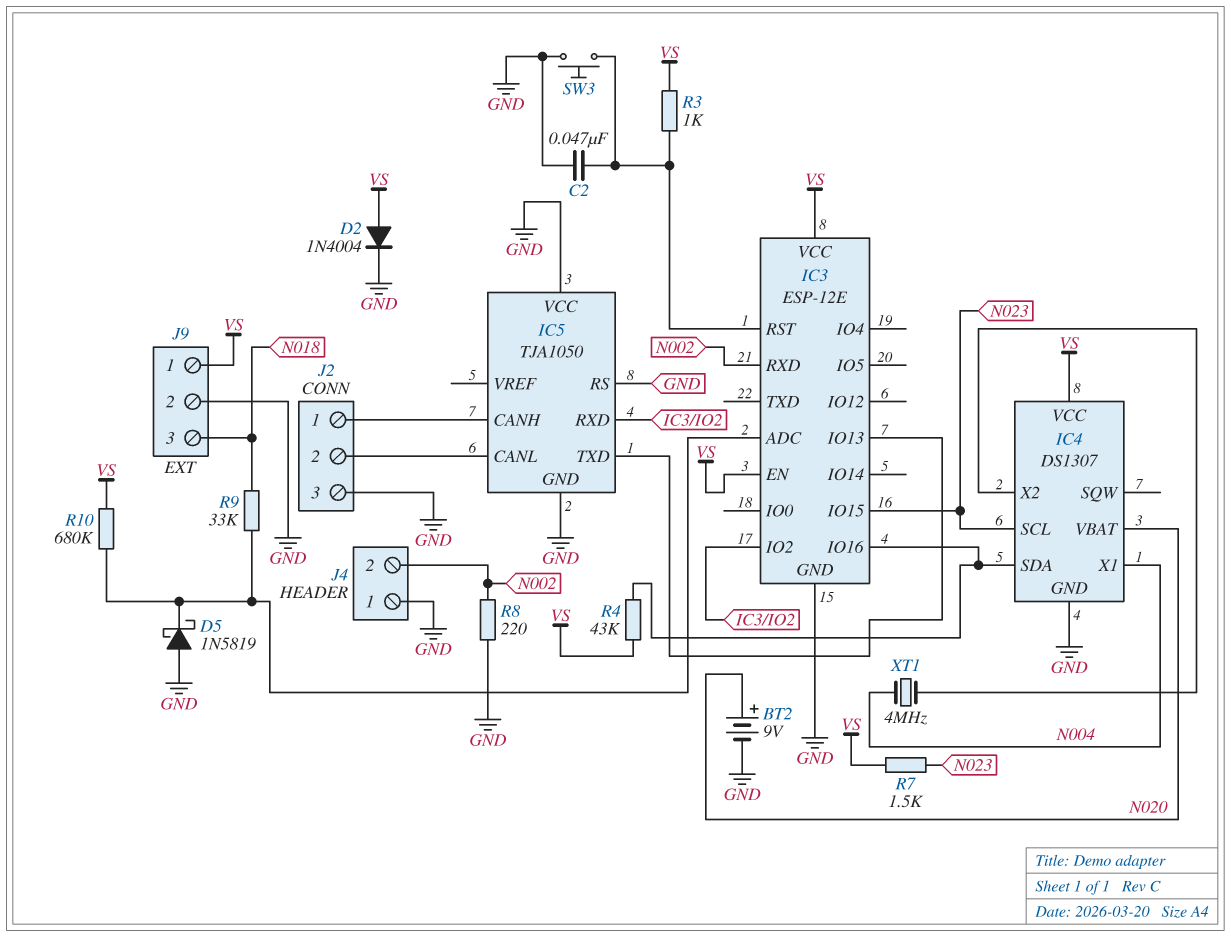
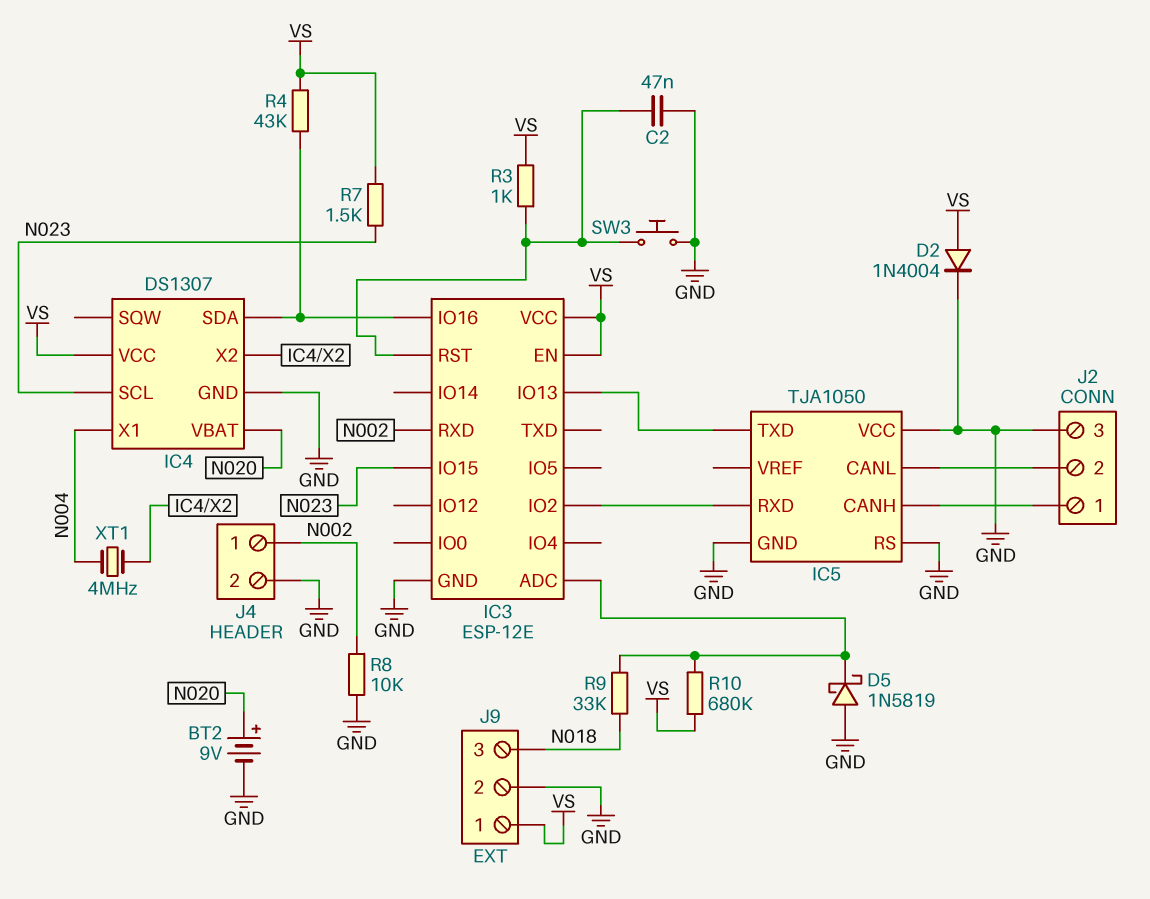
J4 pin 1: GND -> N002
J4 pin 2: N002 -> GND
R8: 220 (GND, N002) -> 10k (GND, N002)

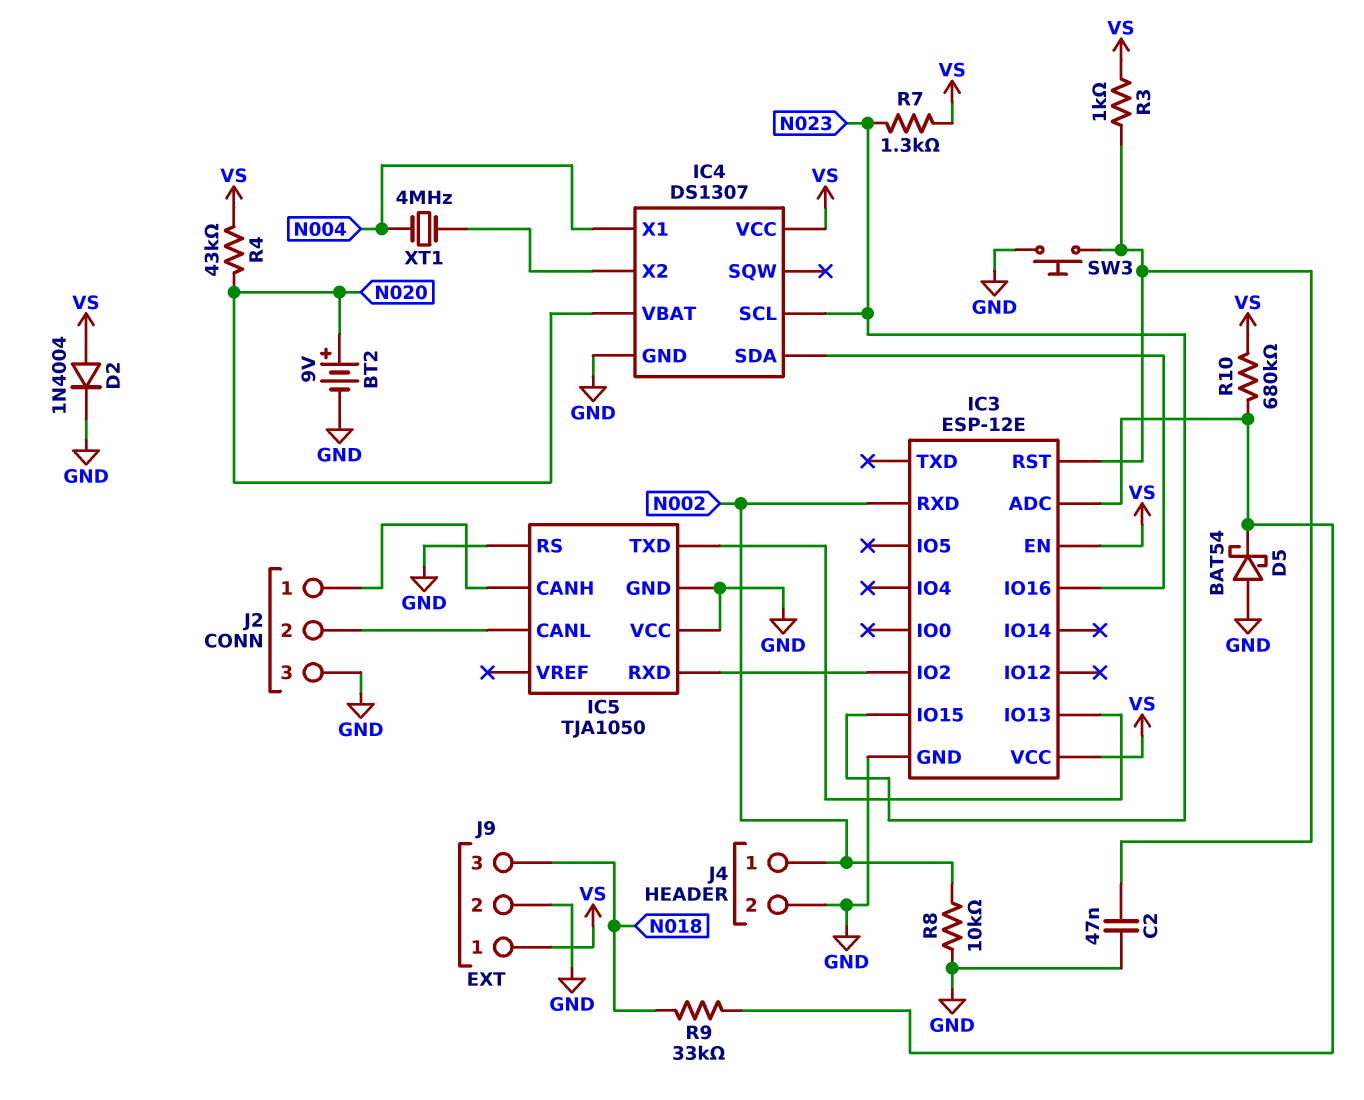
D5: schottky 1N5819 (A GND, K IC3/ADC) -> schottky BAT54 (A GND, K IC3/ADC)
R4: 43k (IC3/IO16, VS) -> 43k (N020, VS)
R7: 1.5k (N023, VS) -> 1.3k (N023, VS)

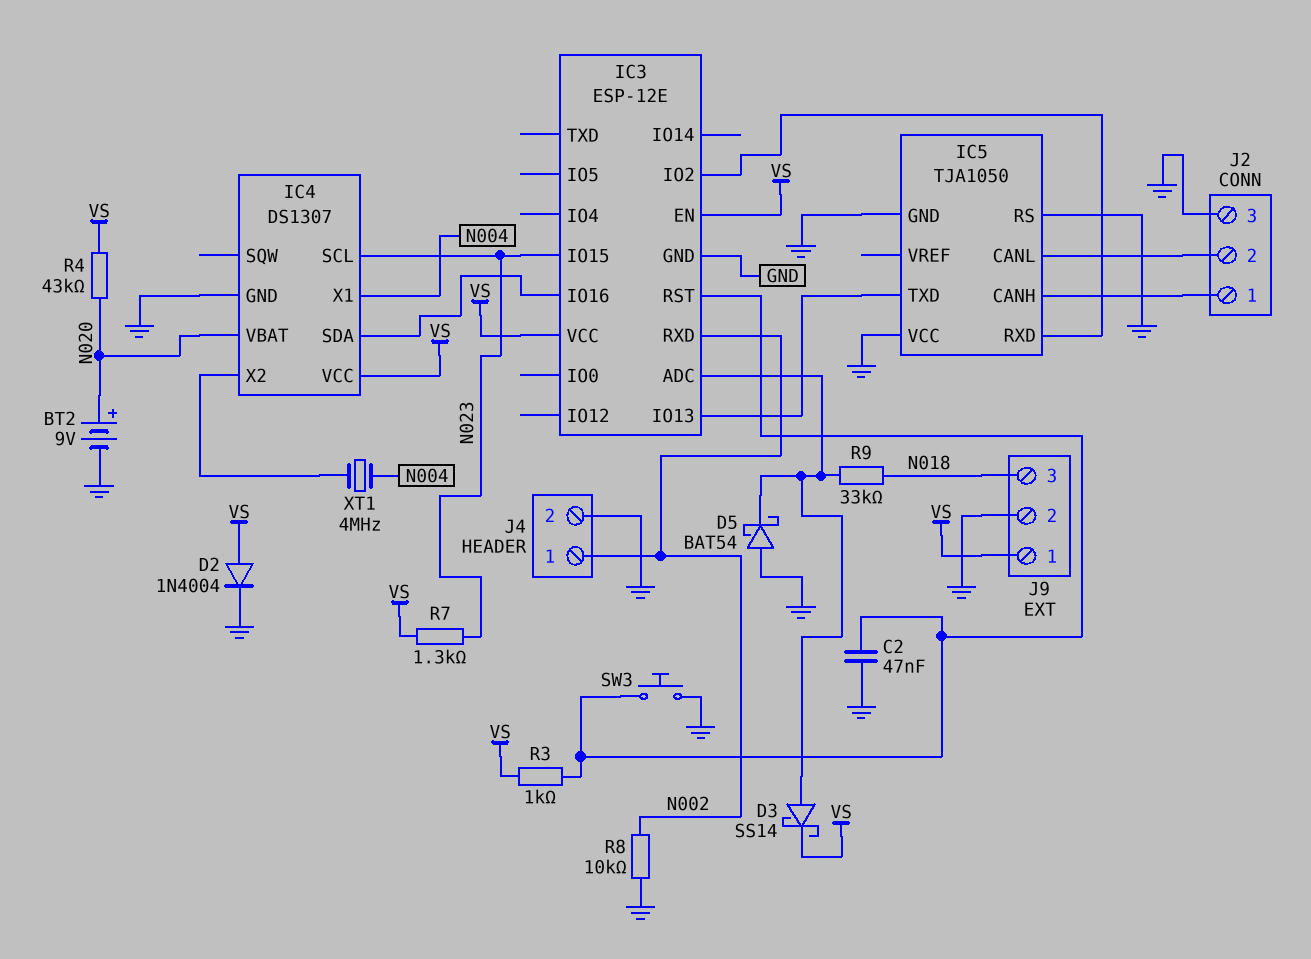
D3: none -> schottky SS14 (A IC3/ADC, K VS)
R10: 680k (IC3/ADC, VS) -> none

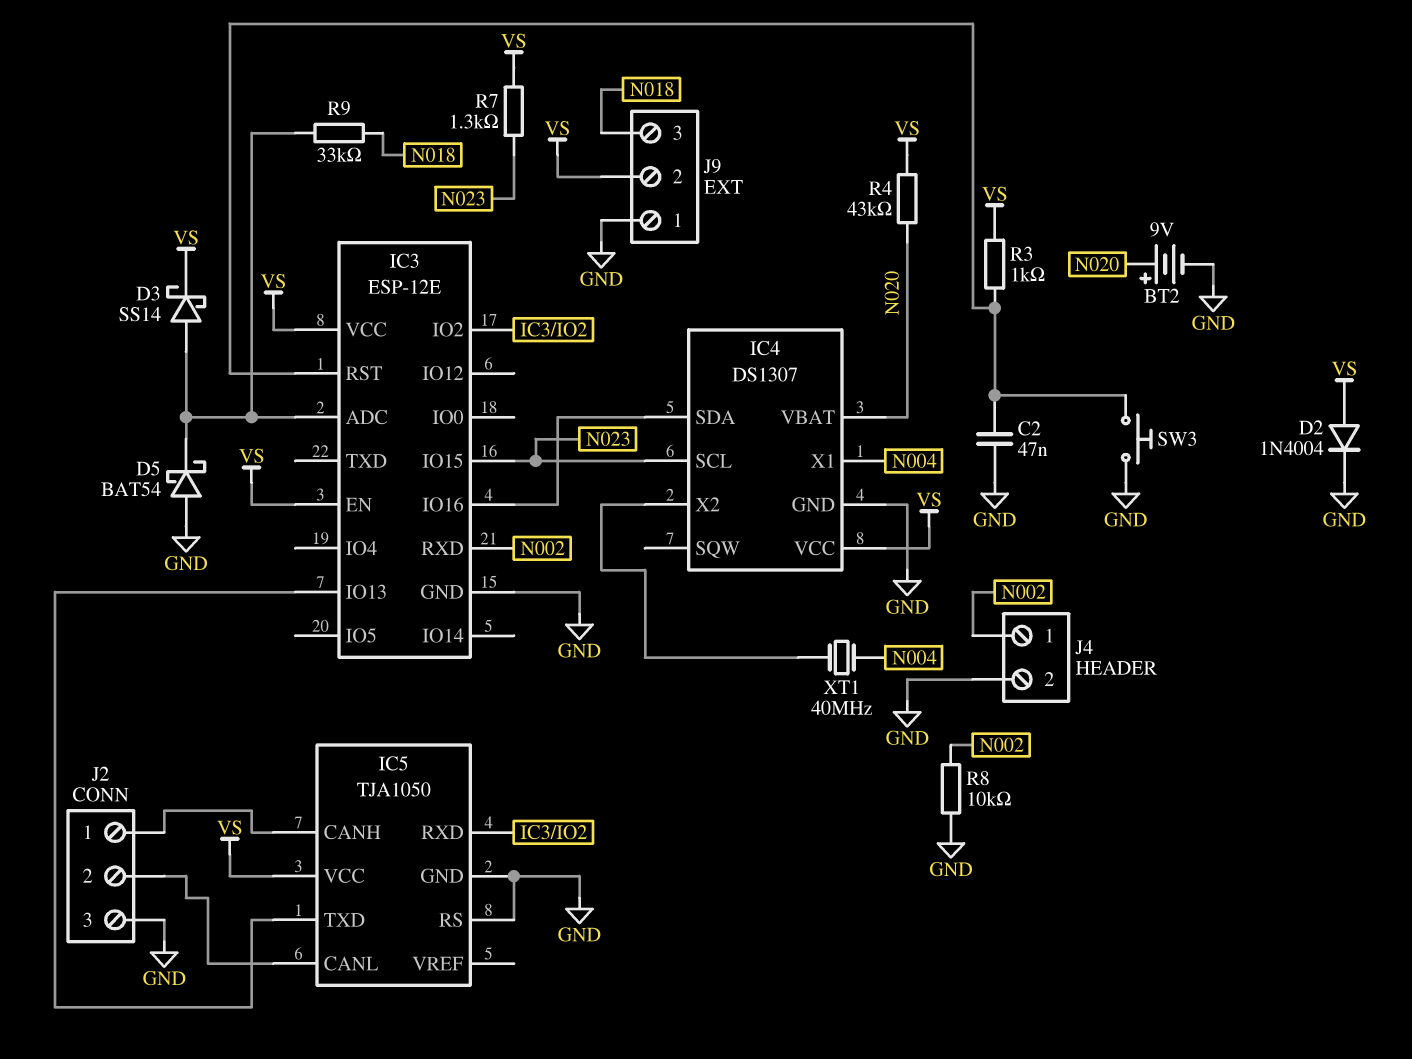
IC5 pin VCC: GND -> VS
J9 pin 1: VS -> GND
J9 pin 2: GND -> VS
XT1: 4MHz (IC4/X2, N004) -> 40MHz (IC4/X2, N004)

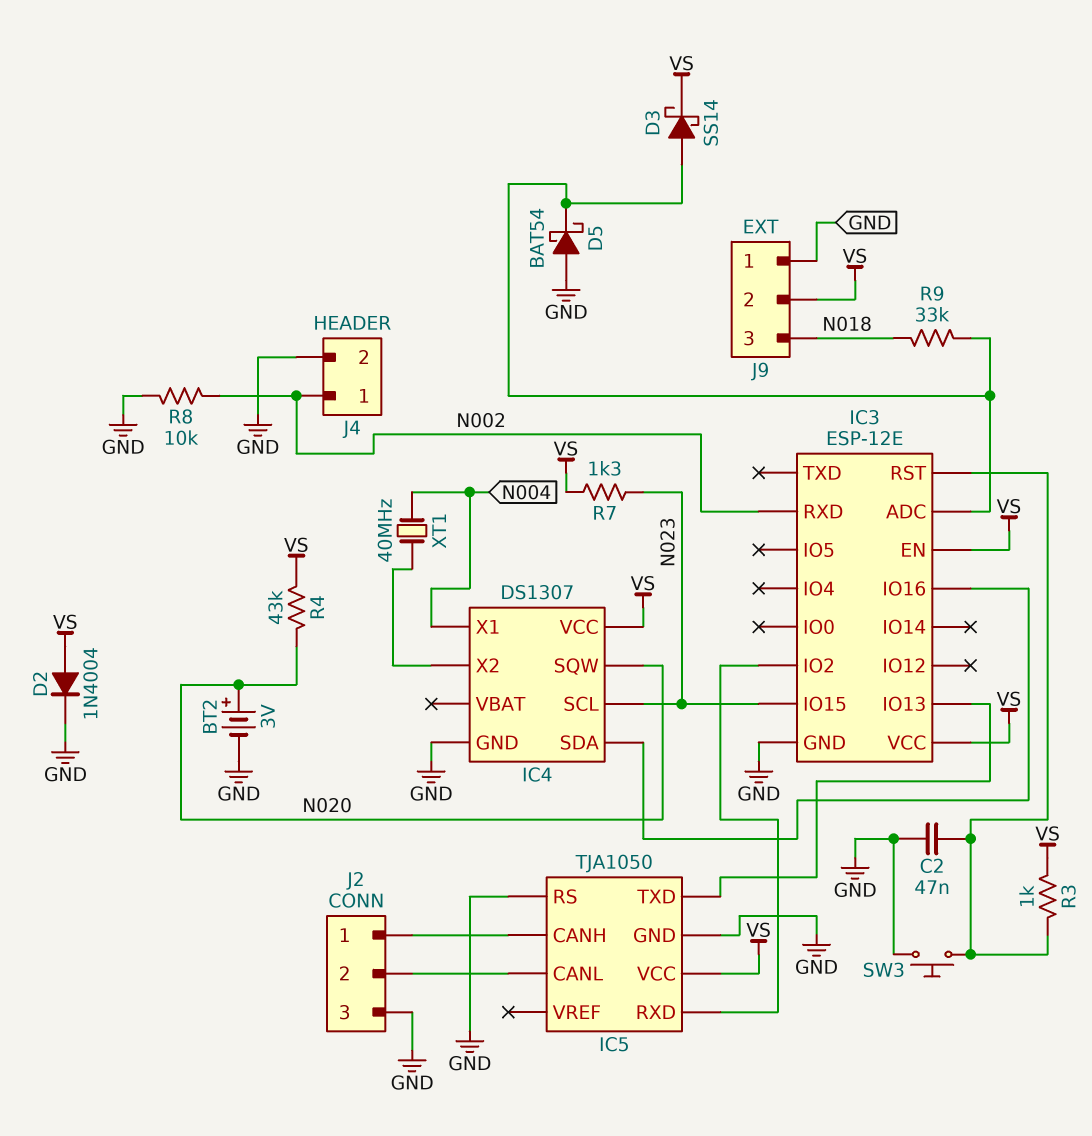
BT2: 9V (plus N020, minus GND) -> 3V (plus N020, minus GND)
IC4 pin SQW: none -> N020
IC4 pin VBAT: N020 -> none

